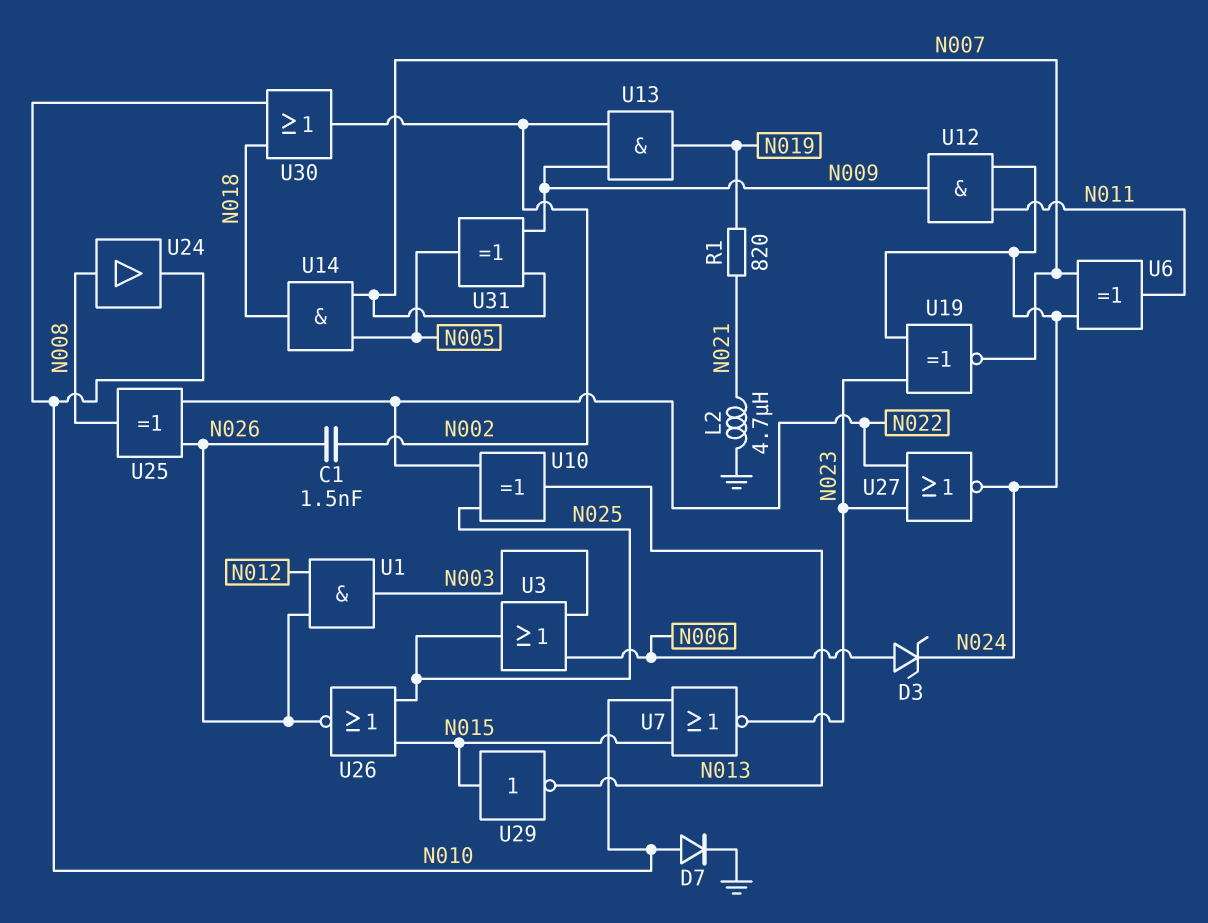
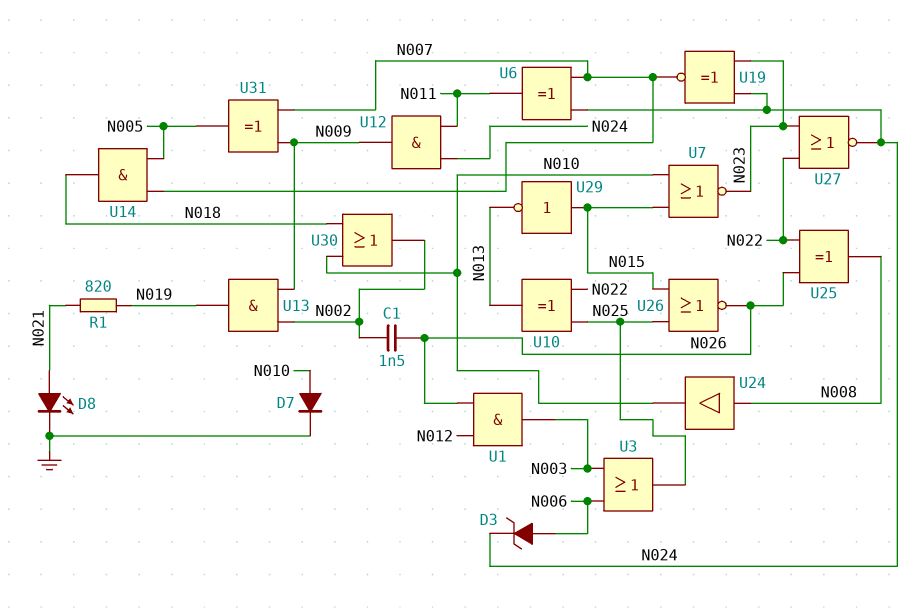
D8: none -> LED (A N021, K GND)
L2: 4.7uH (GND, N021) -> none

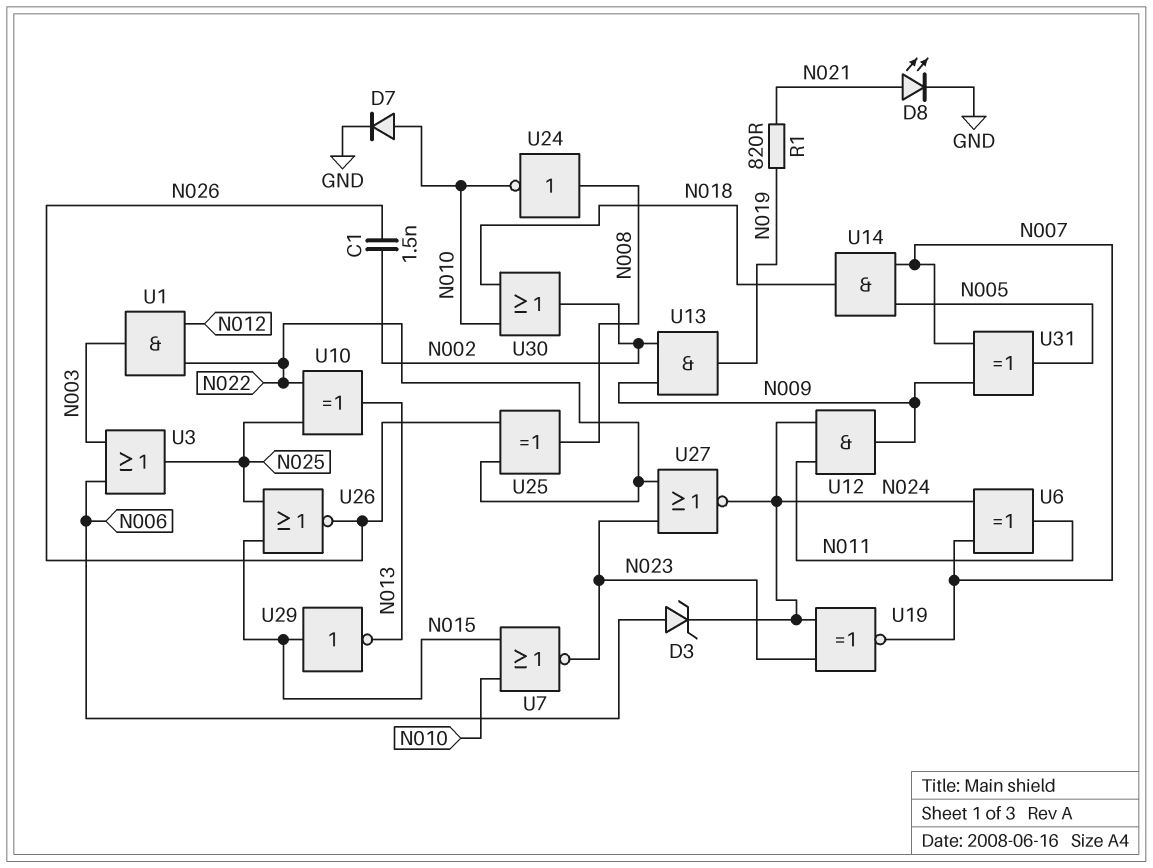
U1: AND (in N012, in N026, out N003) -> AND (in N012, in N022, out N003)
U24: buffer (in N008, out N010) -> NOT (in N008, out N010)

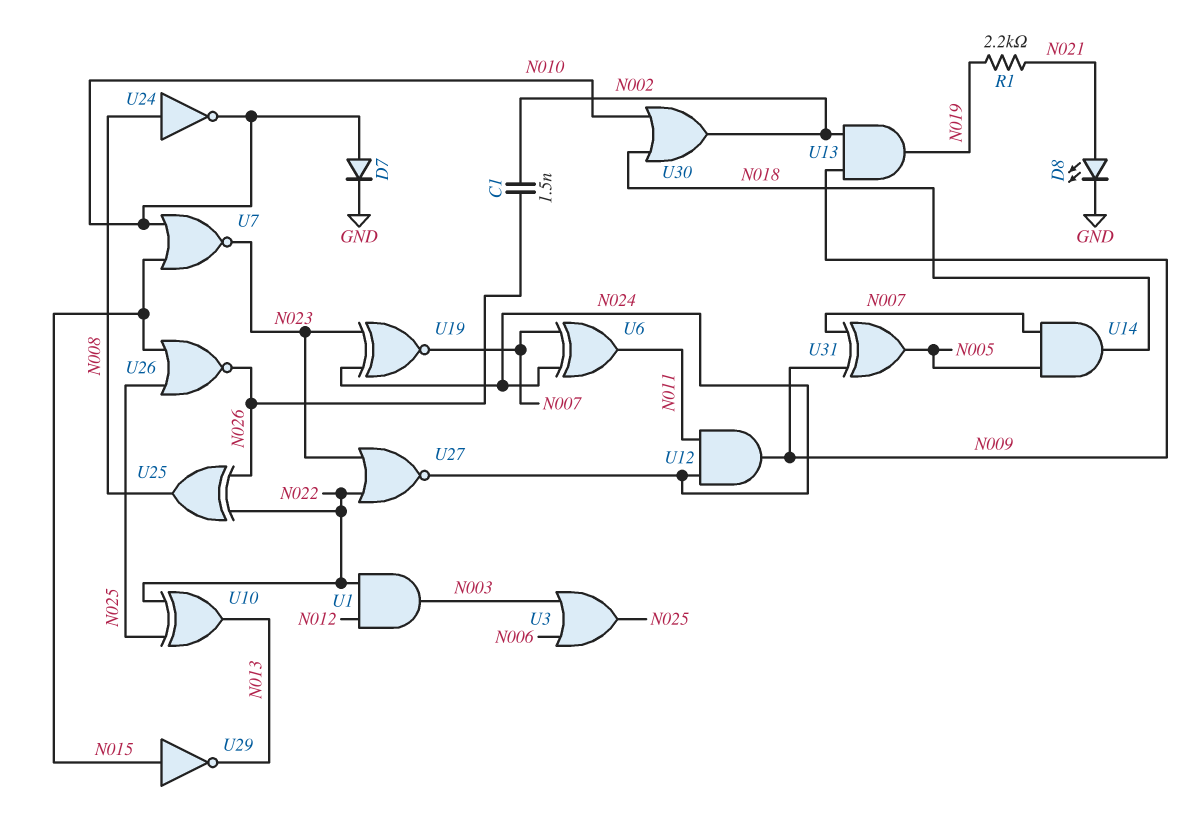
D3: zener (A N006, K N024) -> none
R1: 820 (N019, N021) -> 2.2k (N019, N021)

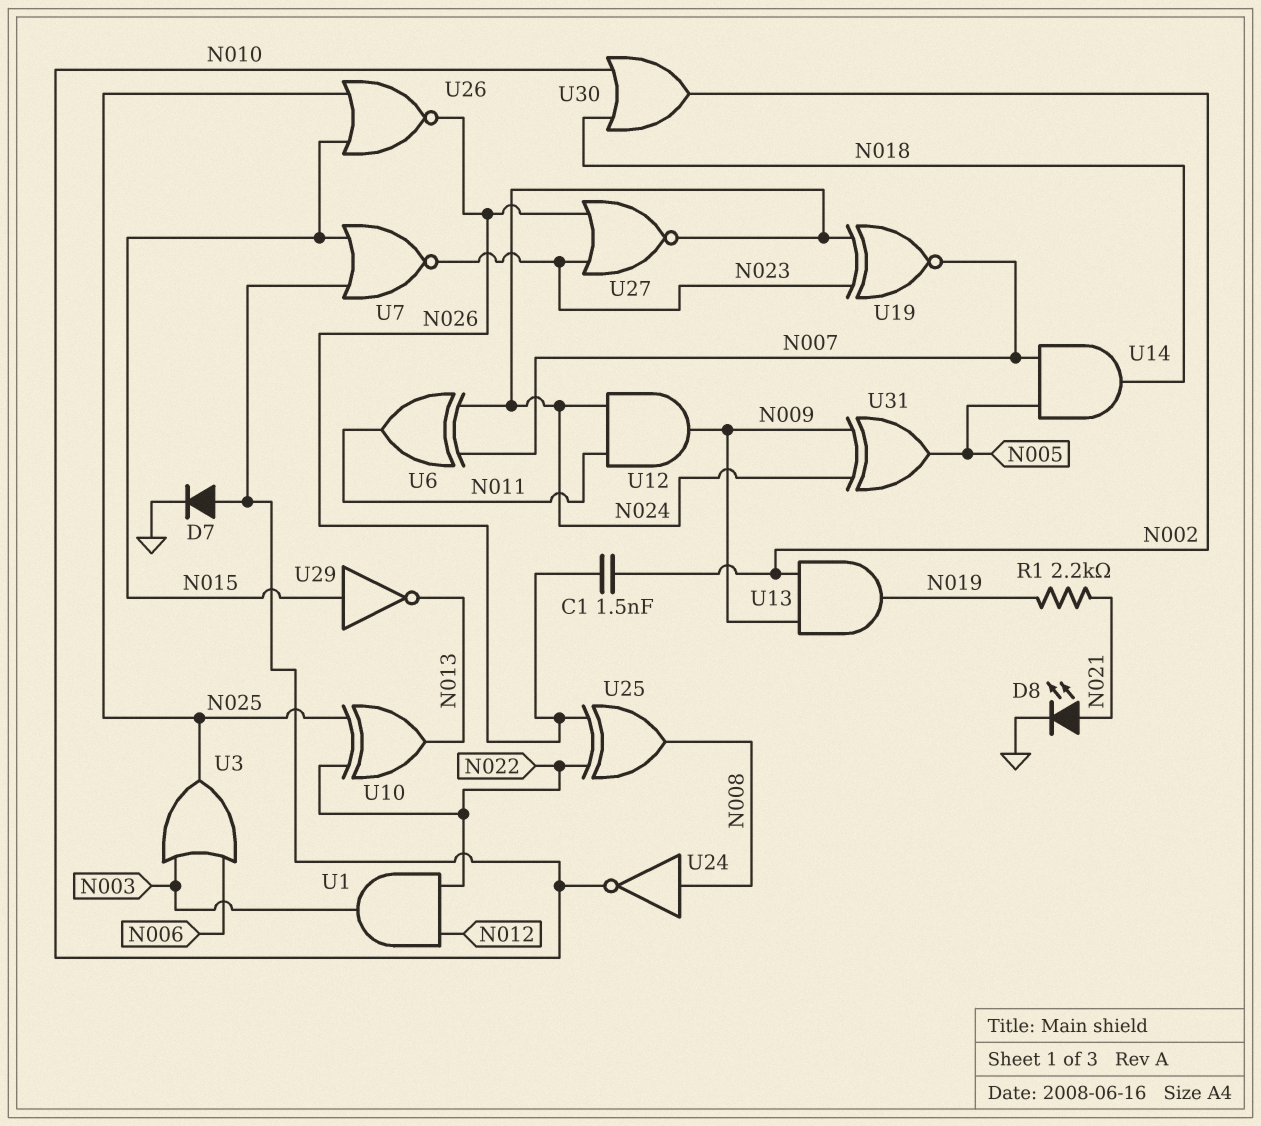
U27: NOR (in N022, in N023, out N024) -> NOR (in N023, in N026, out N024)
U31: XOR (in N007, in N009, out N005) -> XOR (in N009, in N024, out N005)

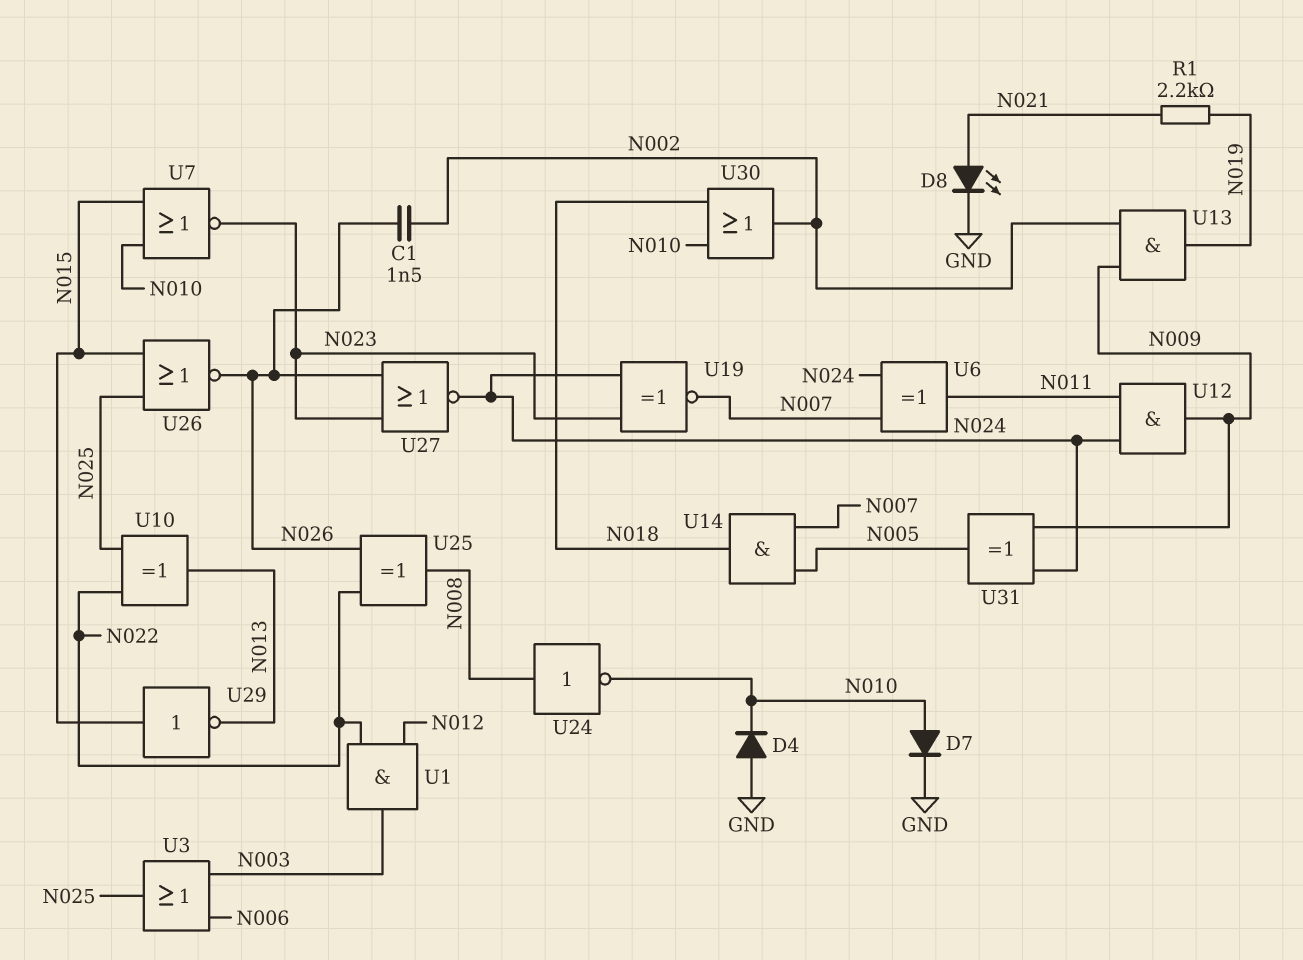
D4: none -> diode (A GND, K N010)

